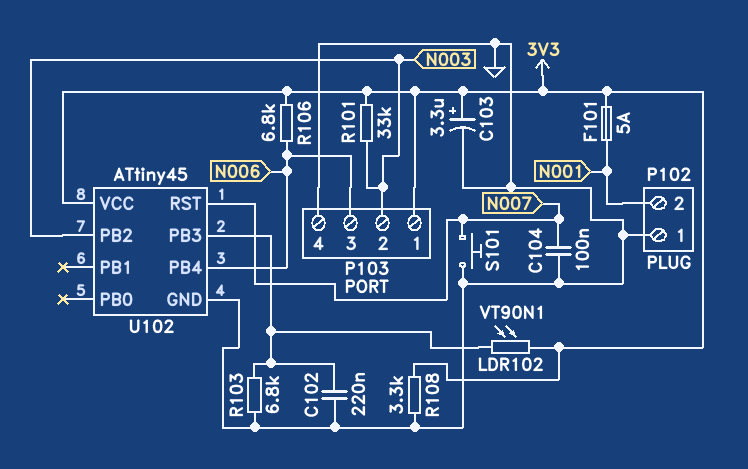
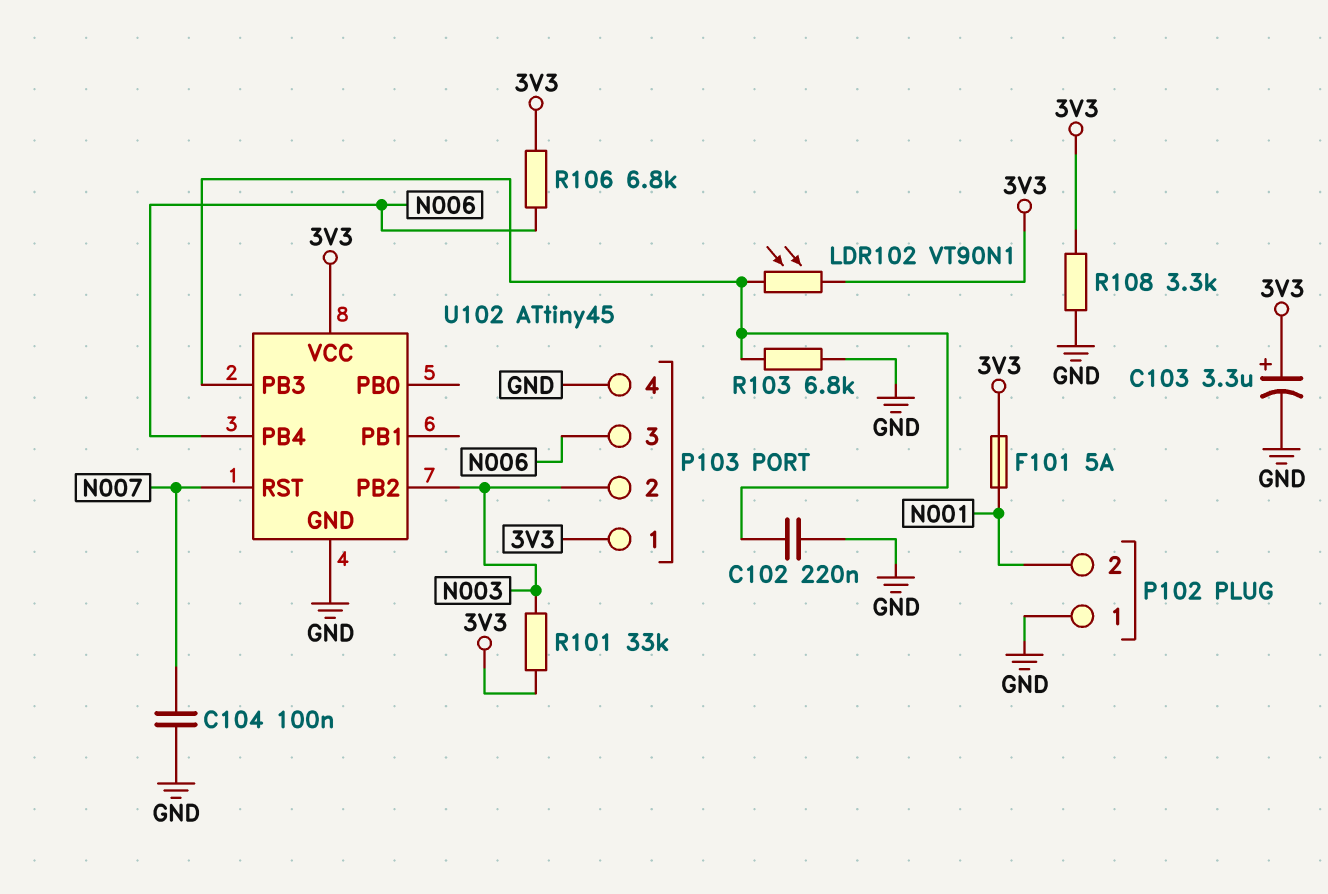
S101: button (GND, N007) -> none

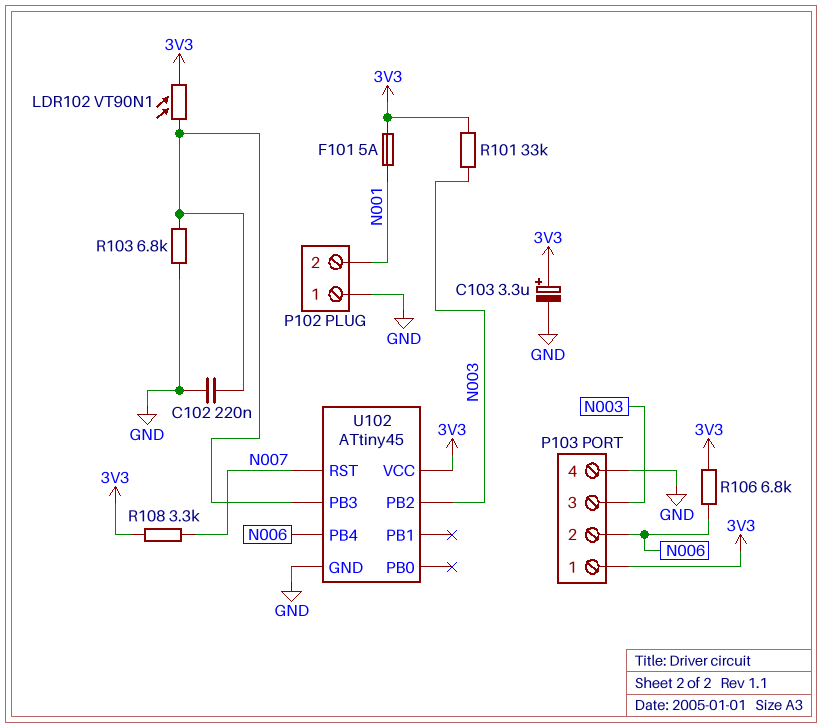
C104: 100nF (GND, N007) -> none
P103 pin 2: N003 -> N006
P103 pin 3: N006 -> N003
R108: 3.3k (3V3, GND) -> 3.3k (3V3, N007)

